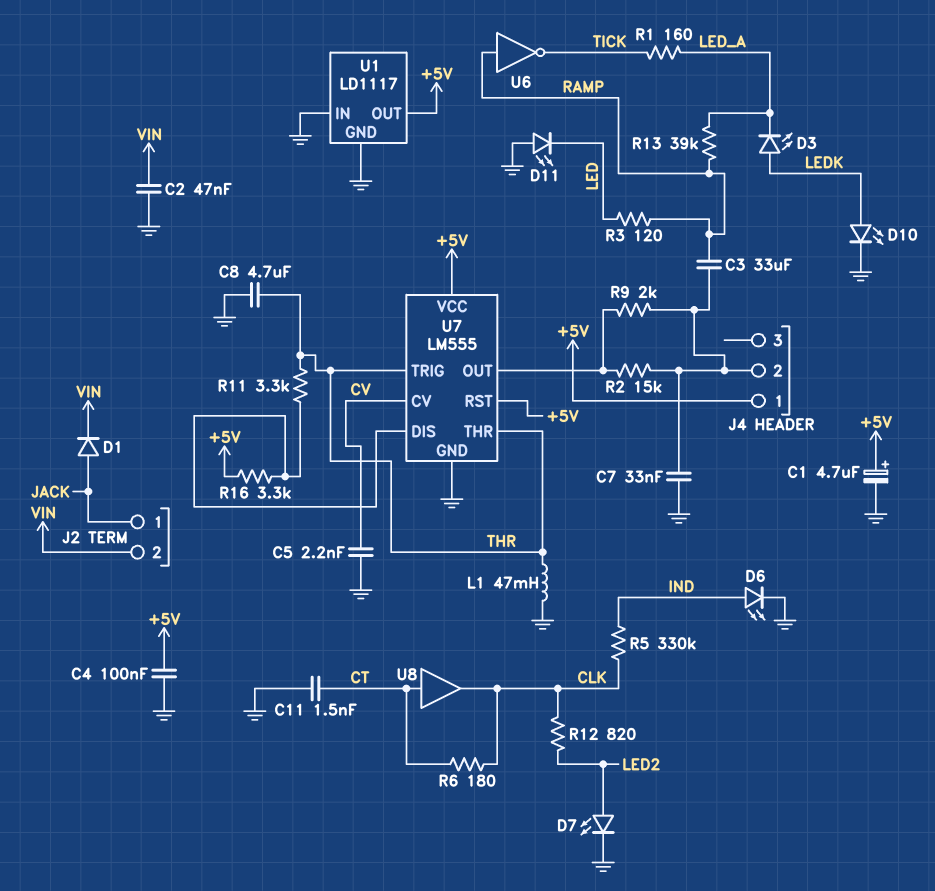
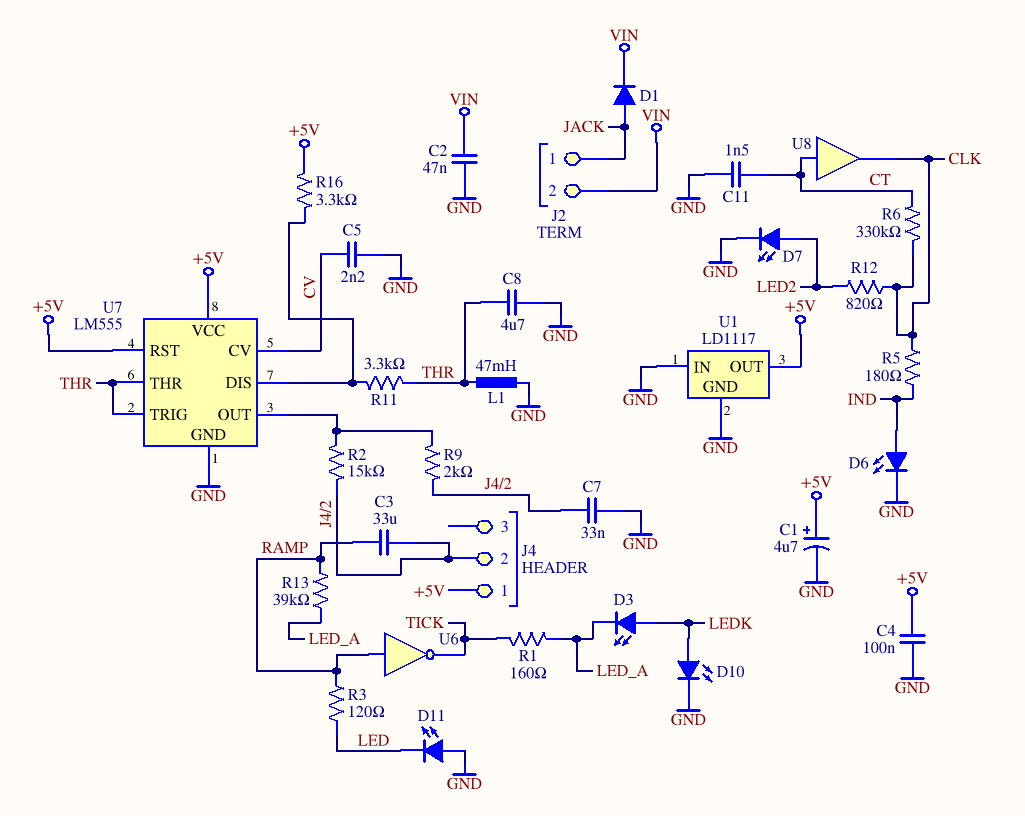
R5: 330k (CLK, IND) -> 180 (CLK, IND)
R6: 180 (CLK, CT) -> 330k (CLK, CT)

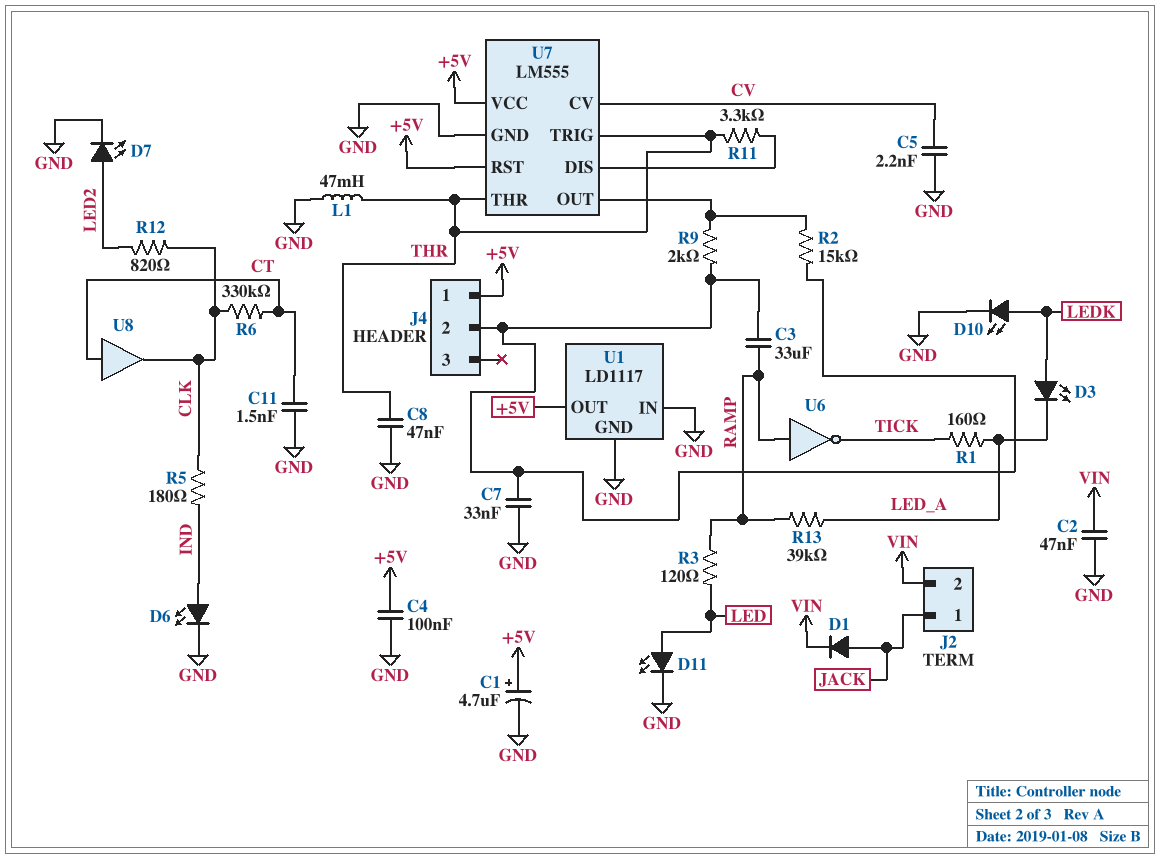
C8: 4.7uF (GND, THR) -> 47nF (GND, THR)
D11: LED (A GND, K LED) -> LED (A LED, K GND)
R16: 3.3k (+5V, U7/DIS) -> none

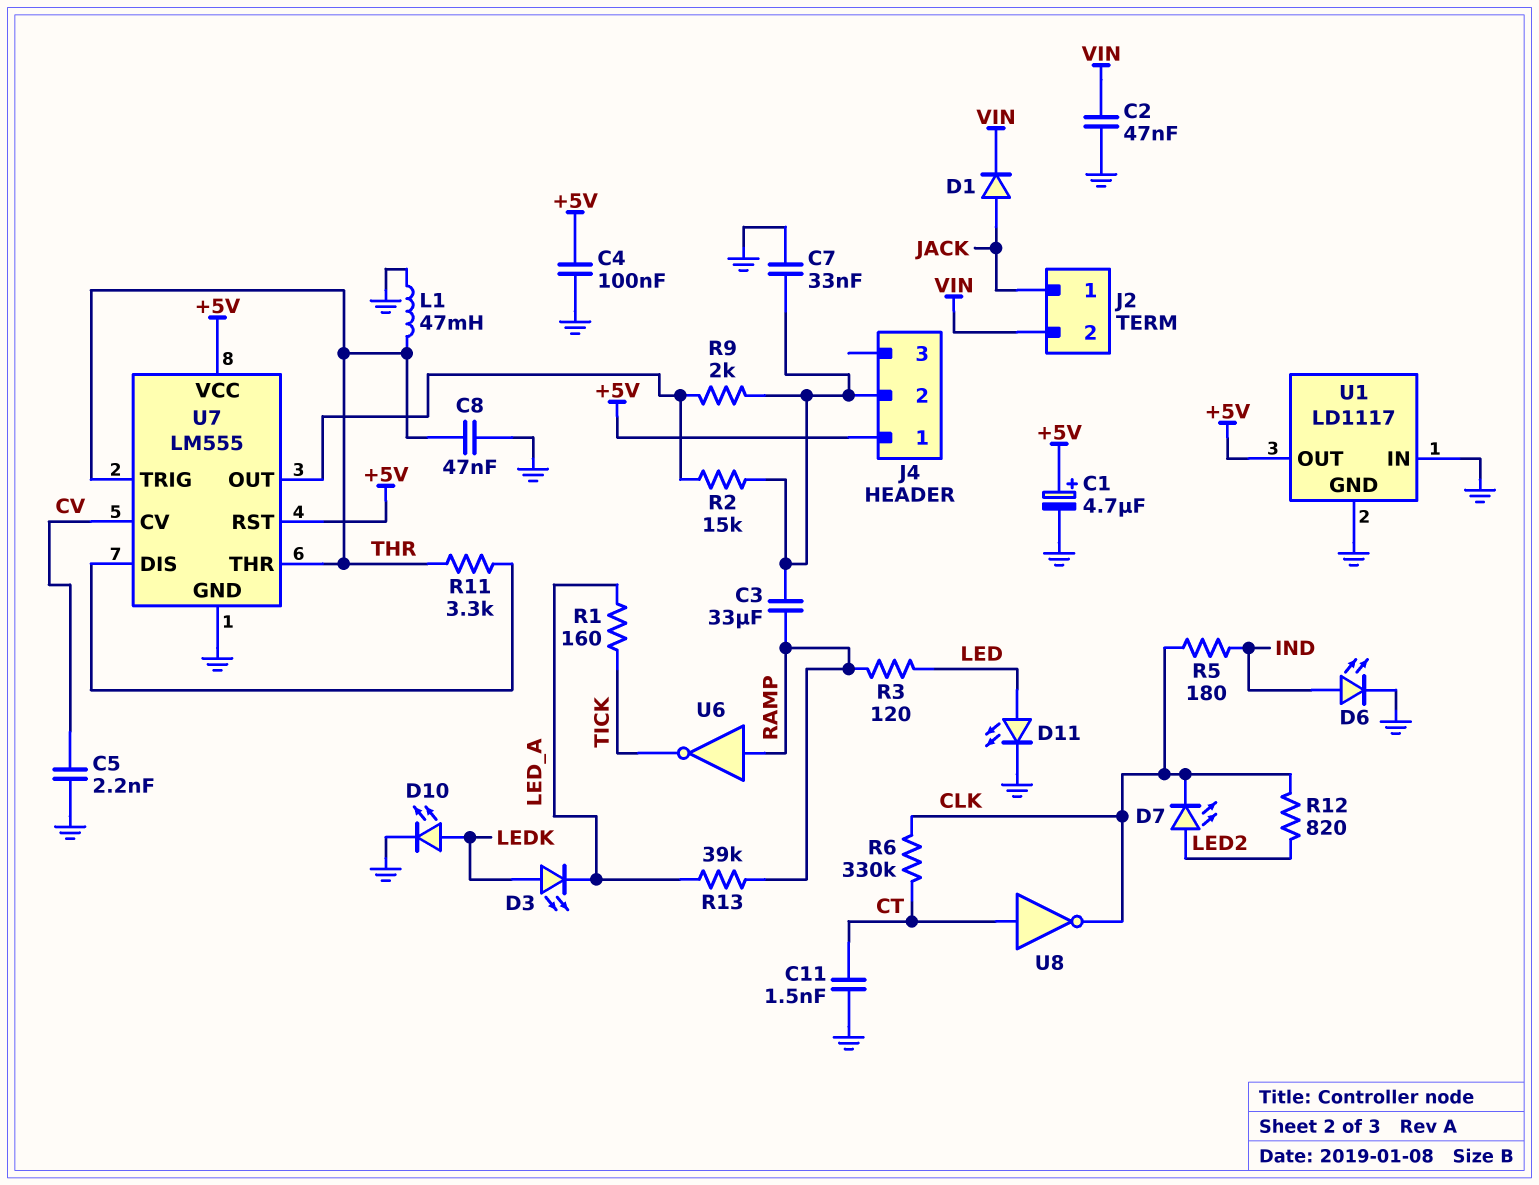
D7: LED (A LED2, K GND) -> LED (A LED2, K CLK)
U8: buffer (in CT, out CLK) -> NOT (in CT, out CLK)

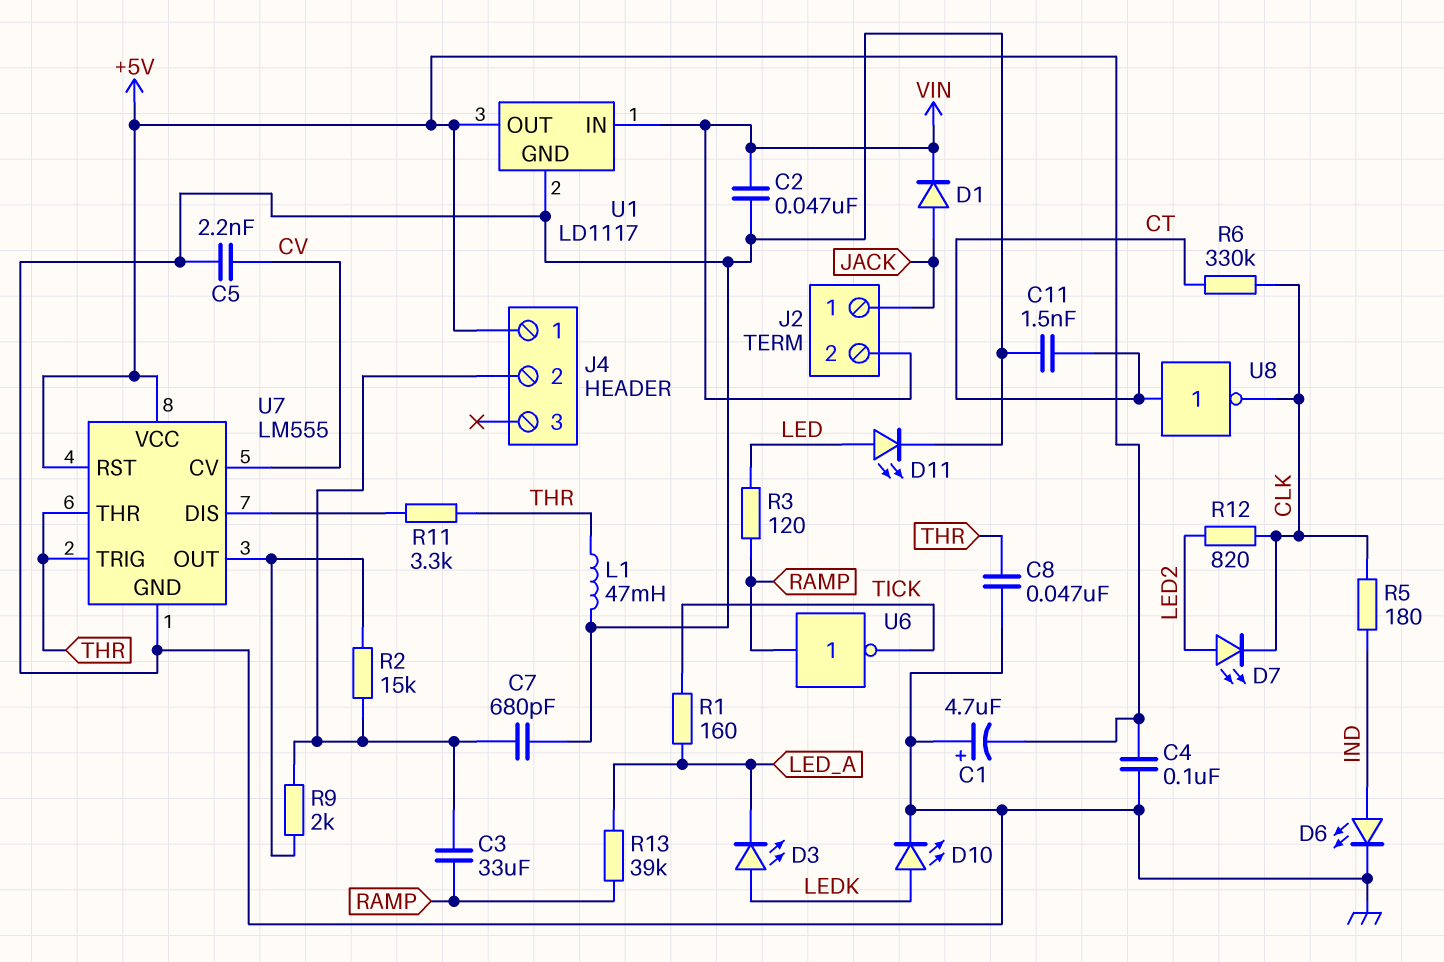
C1: 4.7uF (plus +5V, minus GND) -> 4.7uF (plus GND, minus +5V)
C7: 33nF (GND, J4/2) -> 680pF (GND, J4/2)
U1 pin IN: GND -> VIN

